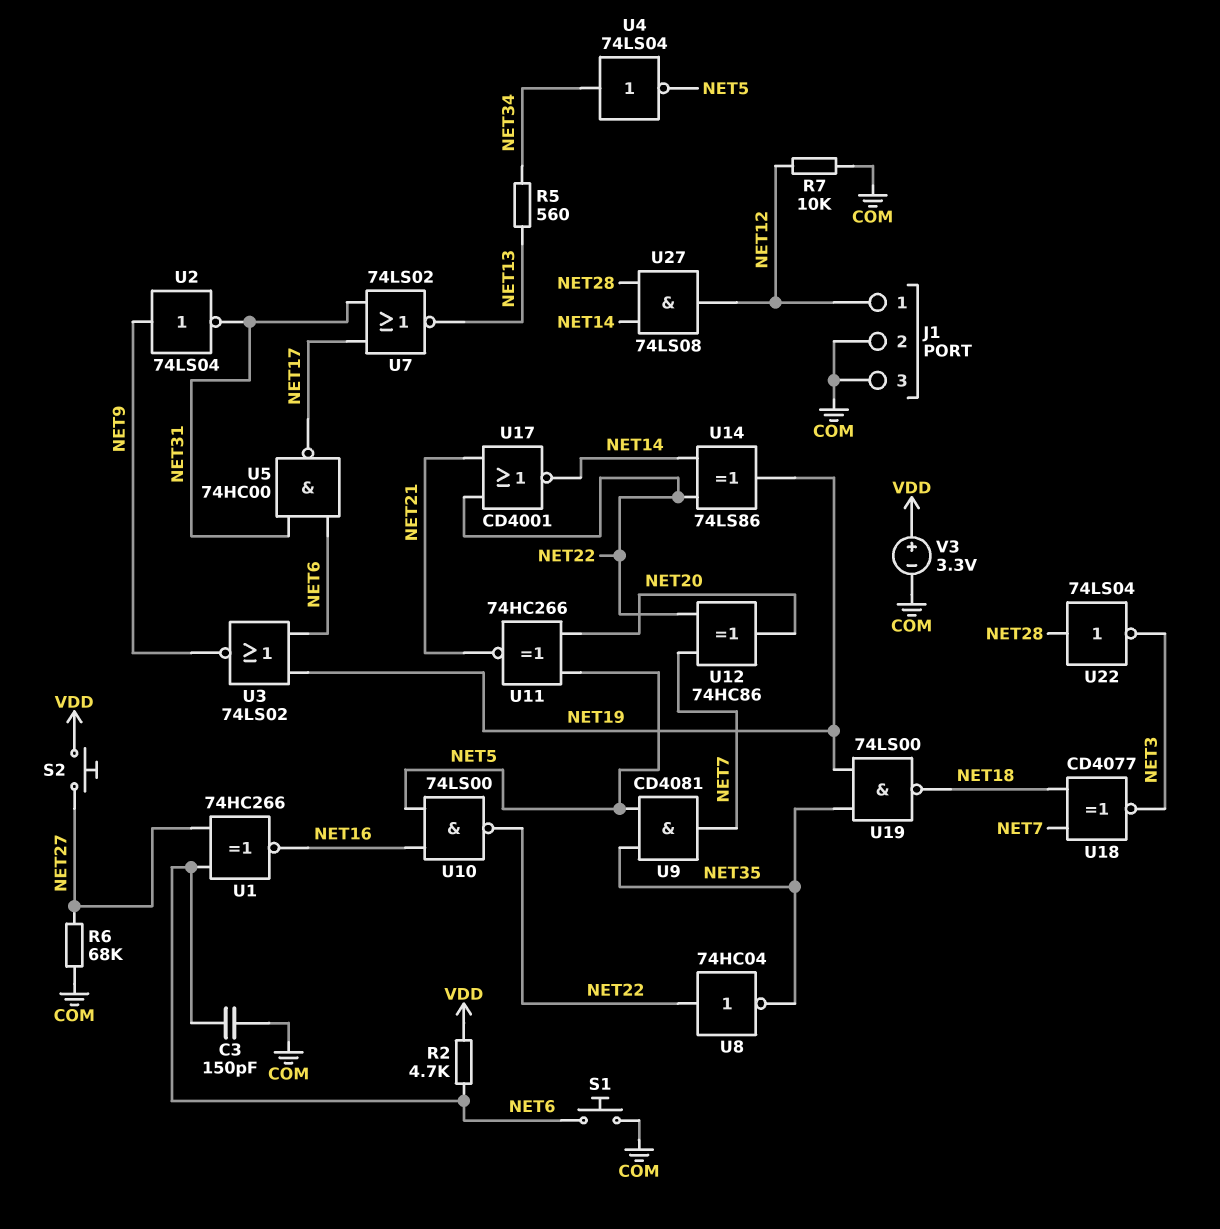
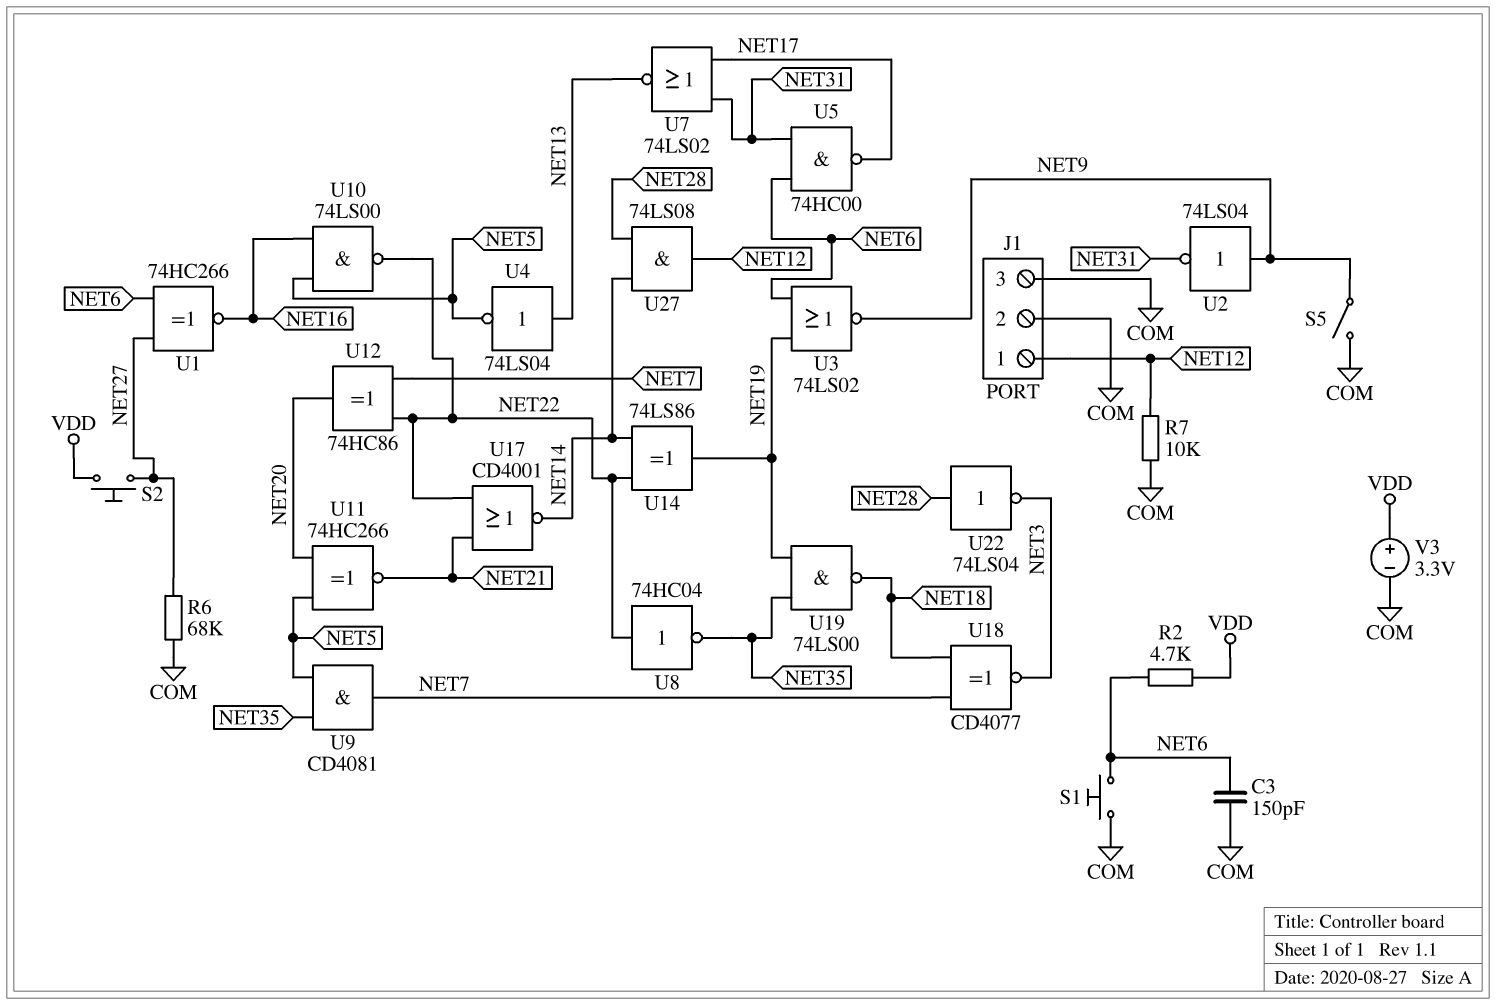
R5: 560 (NET13, NET34) -> none
S5: none -> switch (COM, NET9)
U4: NOT 74LS04 (in NET34, out NET5) -> NOT 74LS04 (in NET13, out NET5)

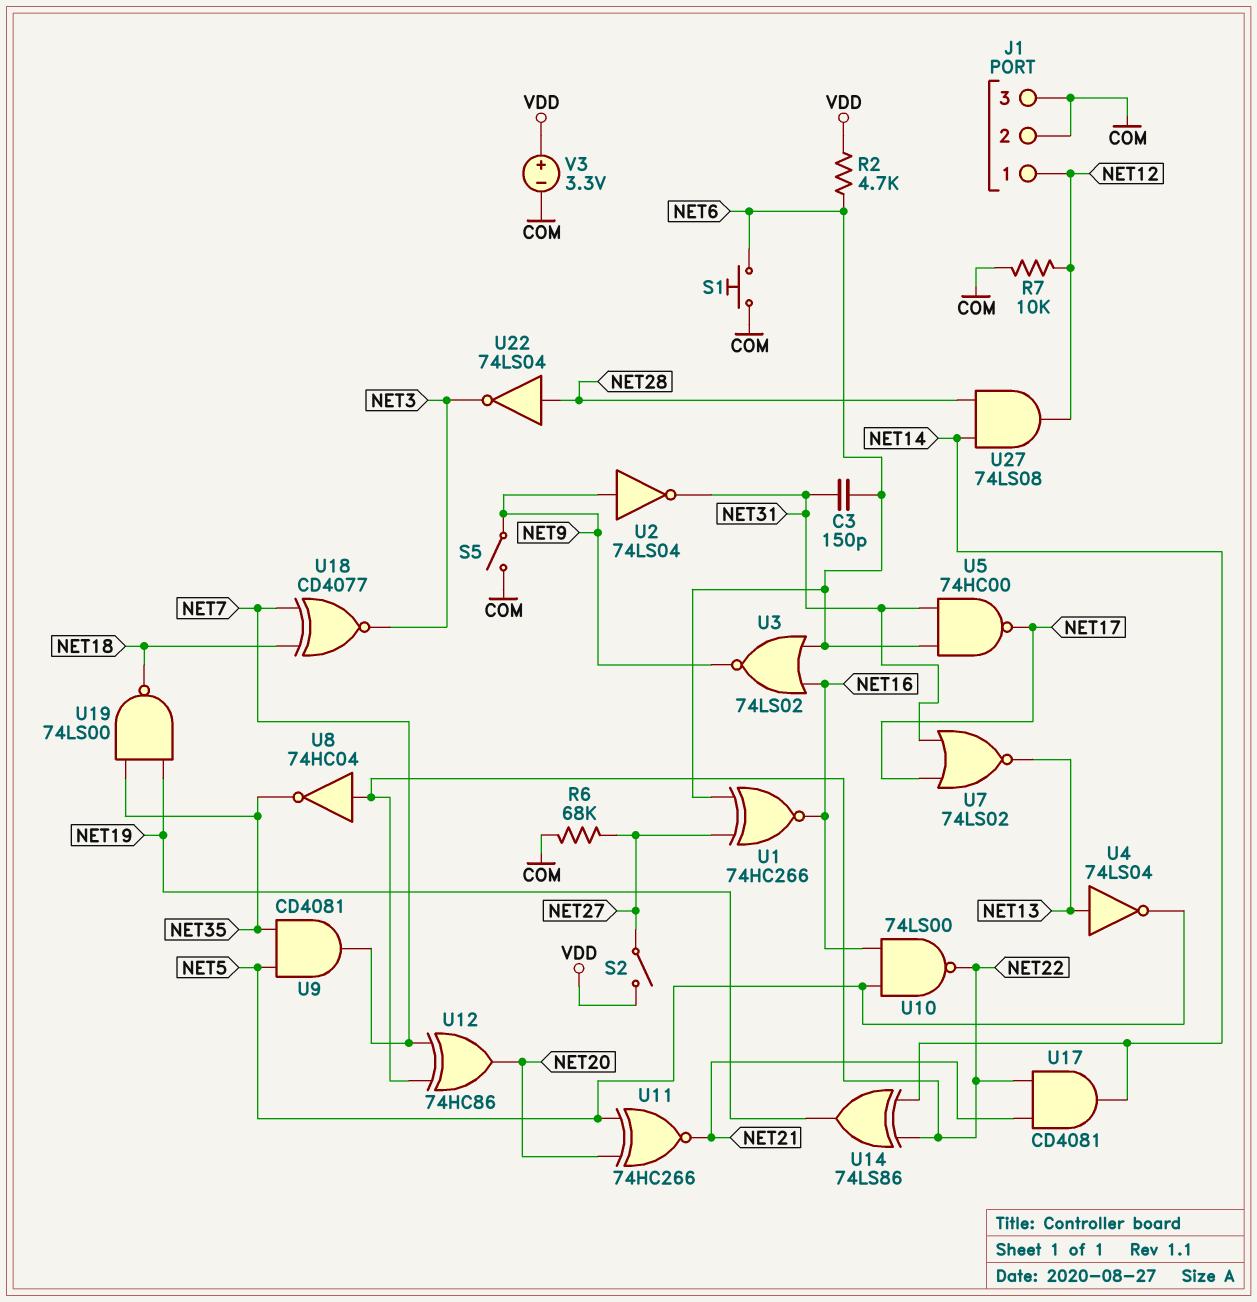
C3: 150pF (COM, NET6) -> 150pF (NET6, NET31)
S2: button (NET27, VDD) -> switch (NET27, VDD)
U3: NOR 74LS02 (in NET6, in NET19, out NET9) -> NOR 74LS02 (in NET6, in NET16, out NET9)
U17: NOR CD4001 (in NET21, in NET22, out NET14) -> AND CD4081 (in NET21, in NET22, out NET14)

